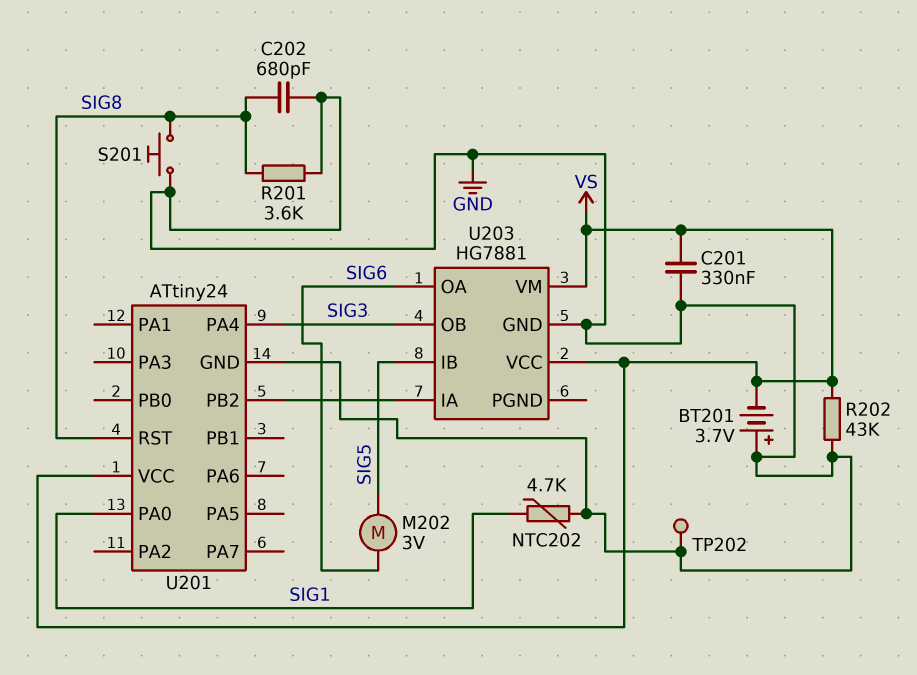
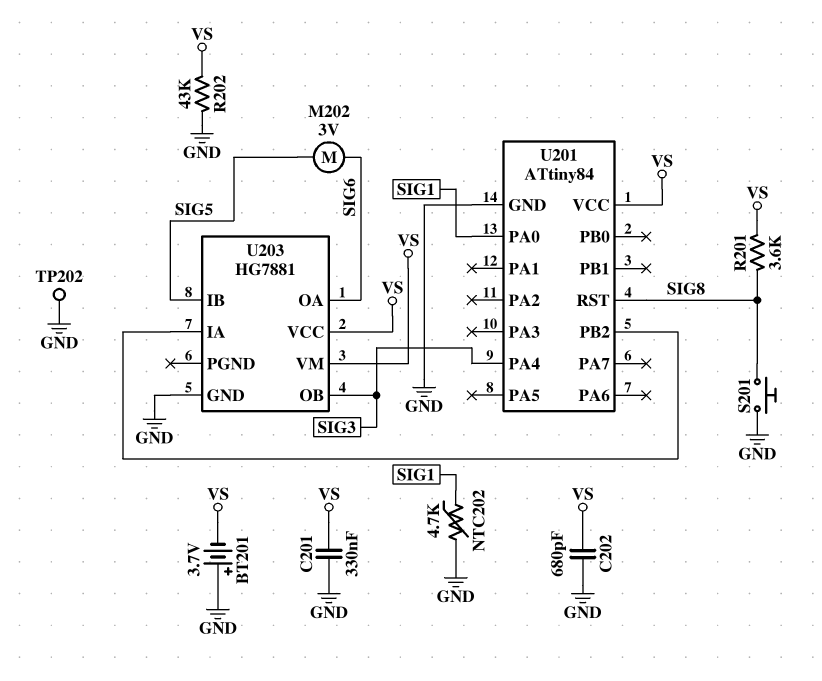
C202: 680pF (GND, SIG8) -> 680pF (GND, VS)
R201: 3.6k (GND, SIG8) -> 3.6k (SIG8, VS)
U201: ATtiny24 -> ATtiny84

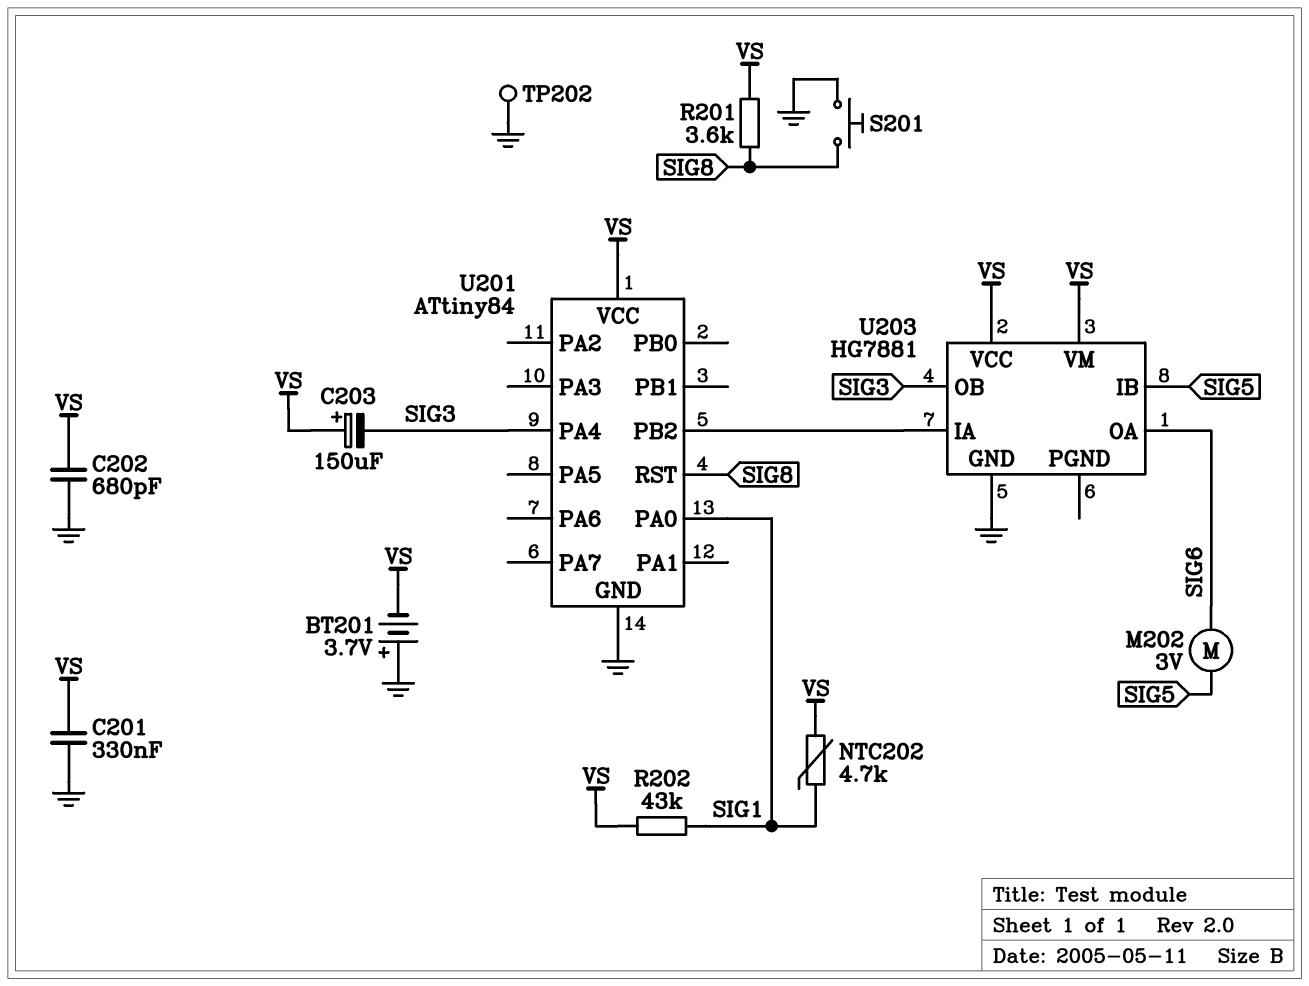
C203: none -> 150uF (plus VS, minus SIG3)
NTC202: 4.7k (GND, SIG1) -> 4.7k (SIG1, VS)
R202: 43k (GND, VS) -> 43k (SIG1, VS)

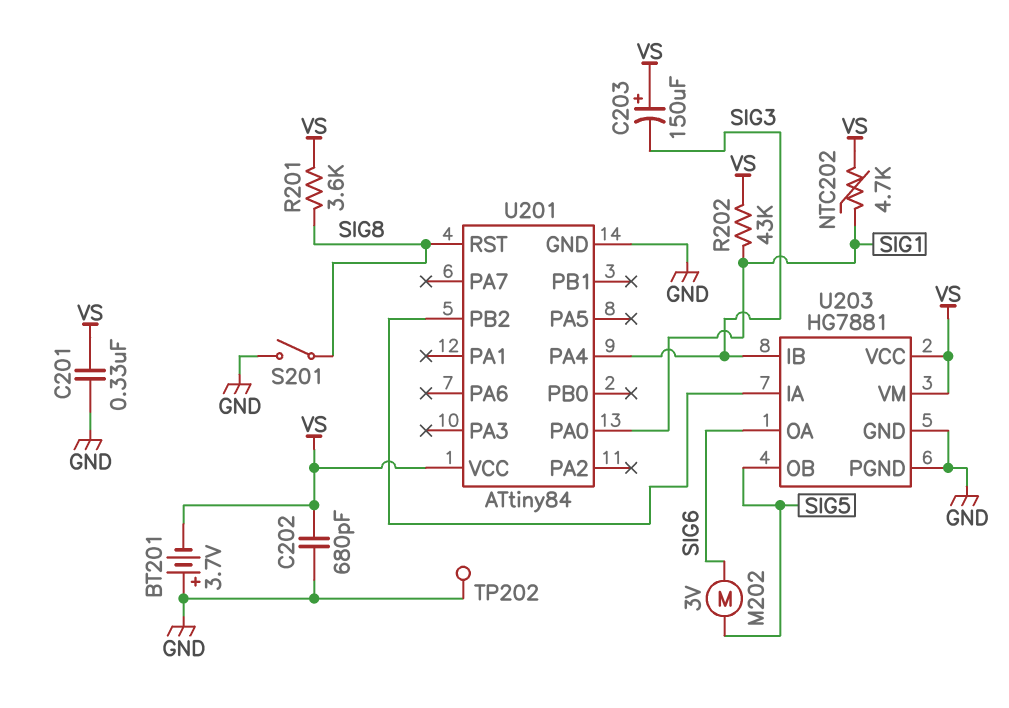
S201: button (GND, SIG8) -> switch (GND, SIG8)
U203 pin IB: SIG5 -> SIG3
U203 pin OB: SIG3 -> SIG5
U203 pin PGND: none -> GND

